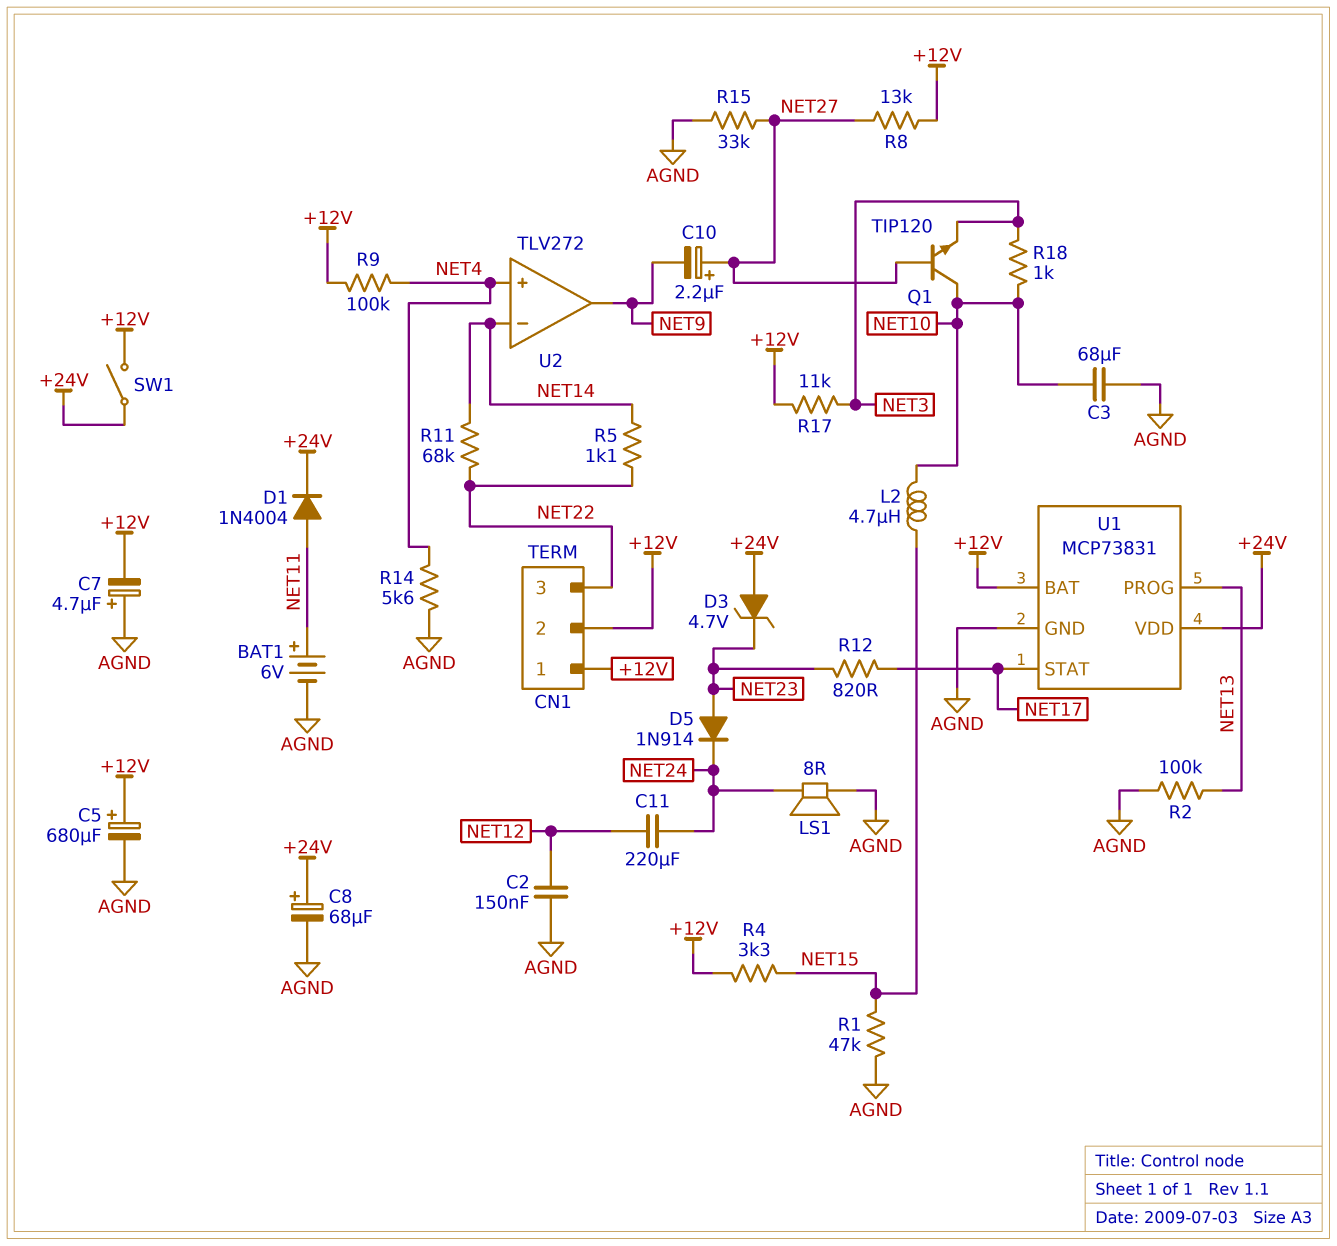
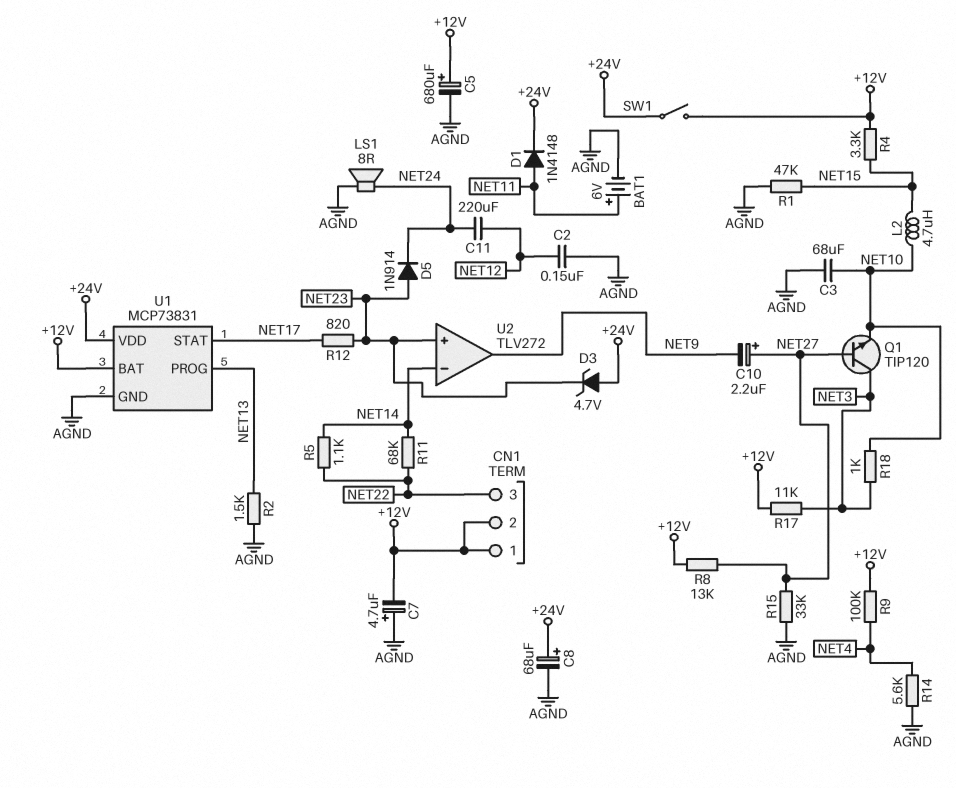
D1: diode 1N4004 (A NET11, K +24V) -> diode 1N4148 (A NET11, K +24V)
Q1: NPN TIP120 (B NET27, C NET10, E NET3) -> NPN TIP120 (B NET27, C NET3, E NET10)
R2: 100k (AGND, NET13) -> 1.5k (AGND, NET13)
U2 pin in+: NET4 -> NET23

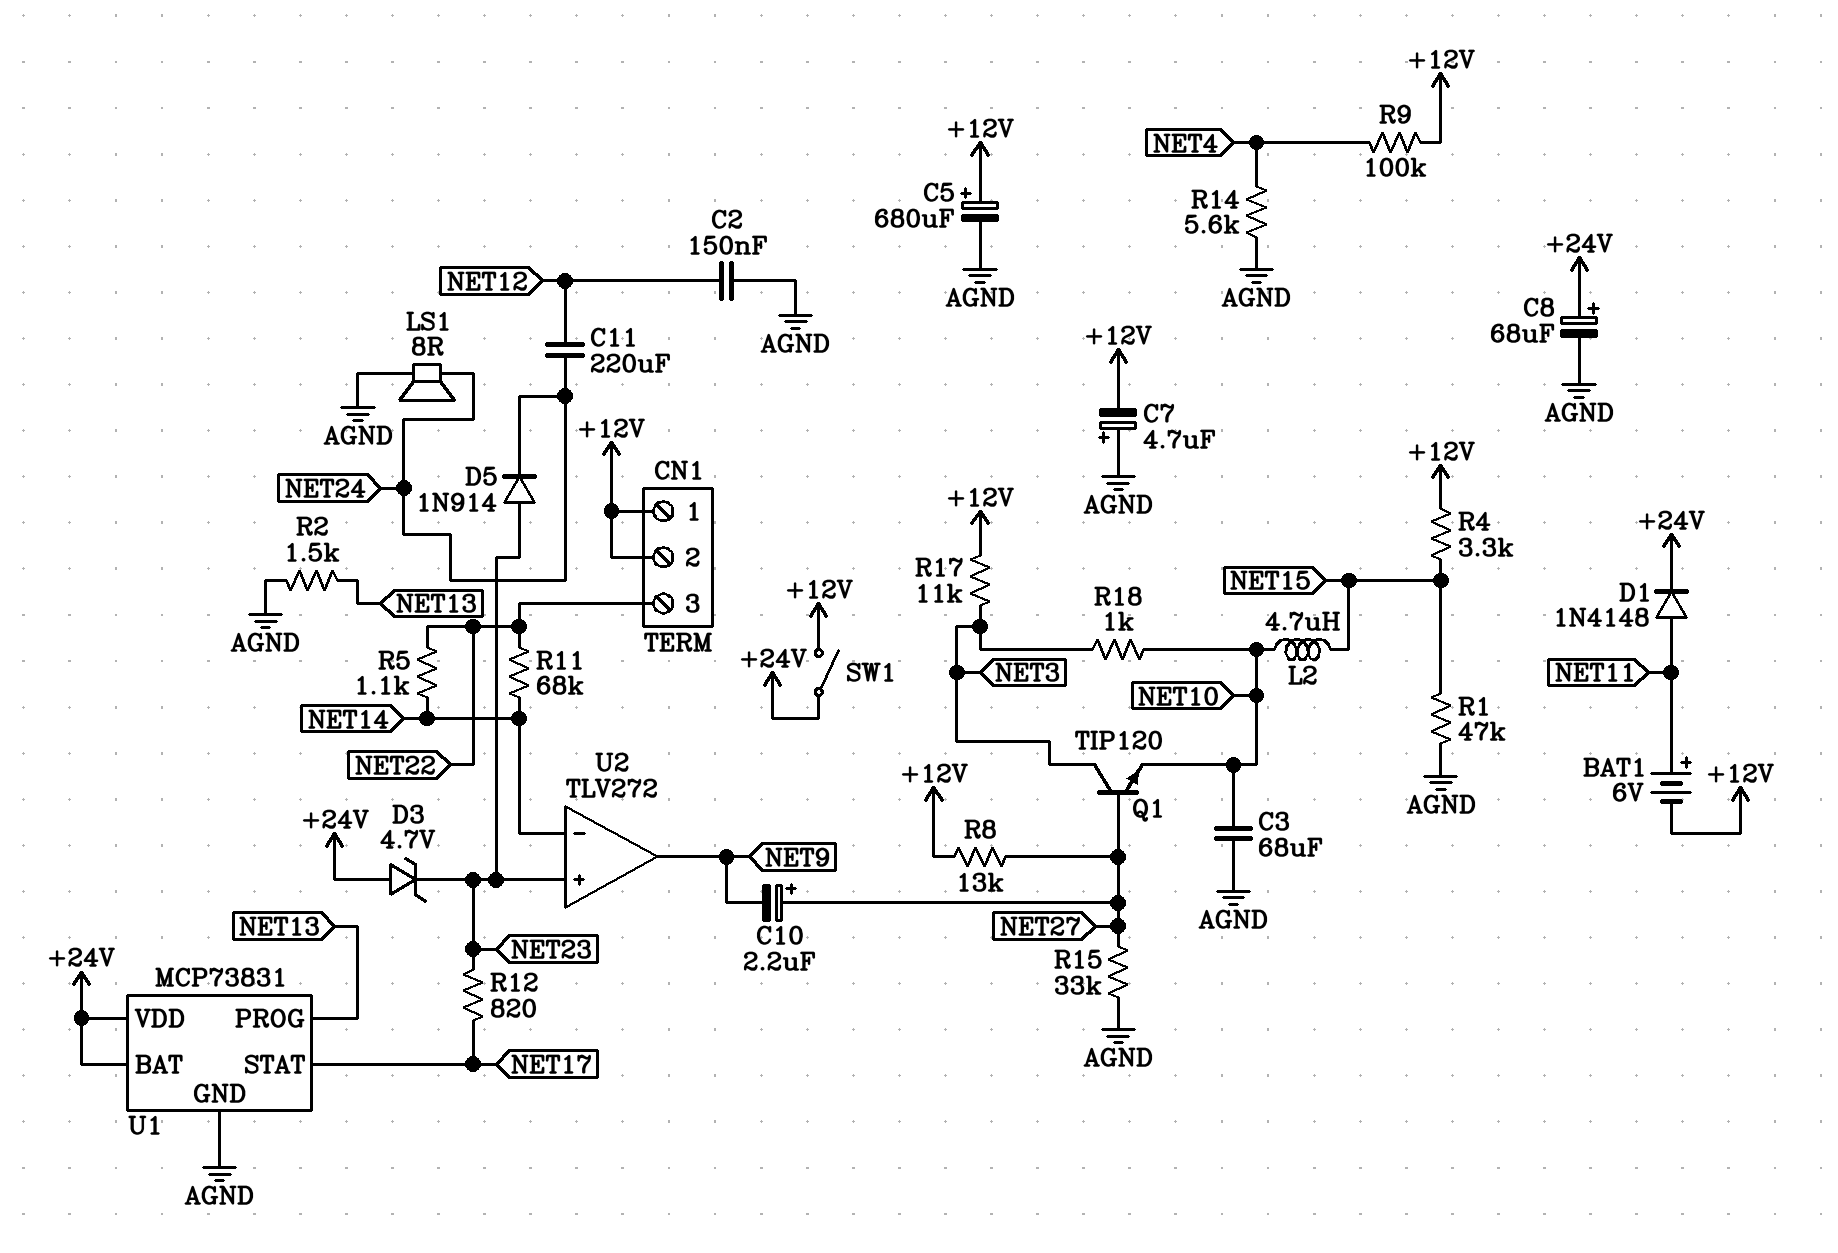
BAT1: 6V (plus NET11, minus AGND) -> 6V (plus NET11, minus +12V)
U1 pin BAT: +12V -> +24V

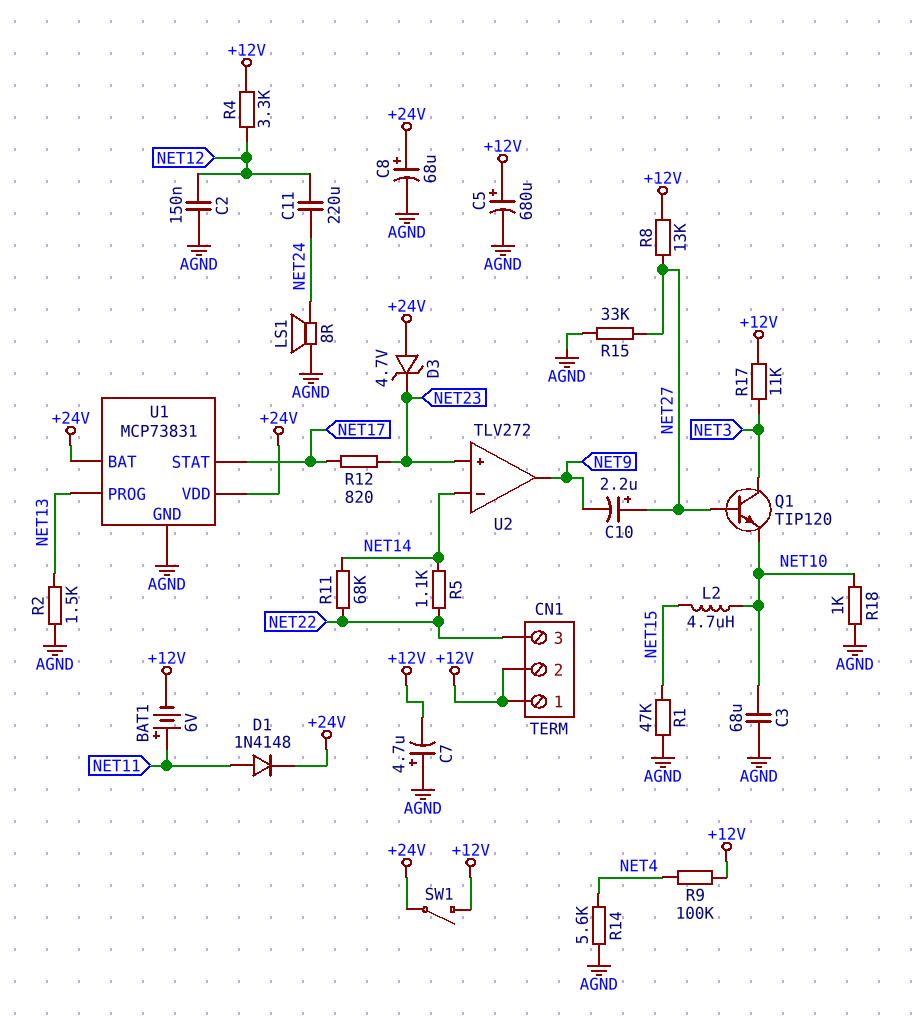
D5: diode 1N914 (A NET23, K NET24) -> none
R4: 3.3k (+12V, NET15) -> 3.3k (+12V, NET12)
R18: 1k (NET3, NET10) -> 1k (AGND, NET10)

